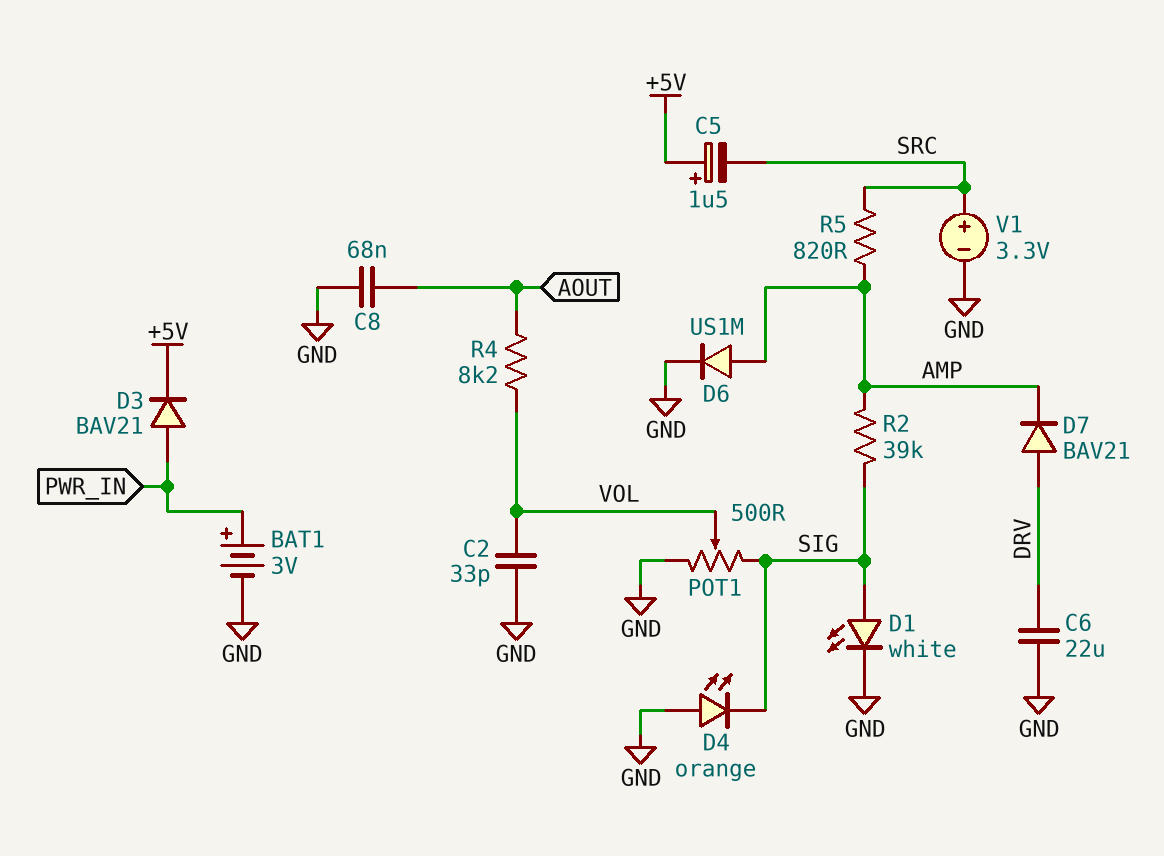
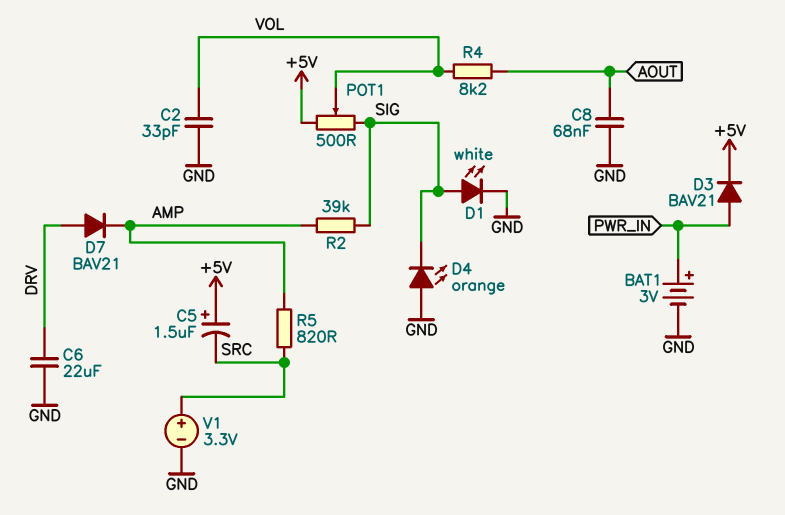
D6: diode US1M (A AMP, K GND) -> none
POT1: 500 (GND, SIG, wiper VOL) -> 500 (+5V, SIG, wiper VOL)

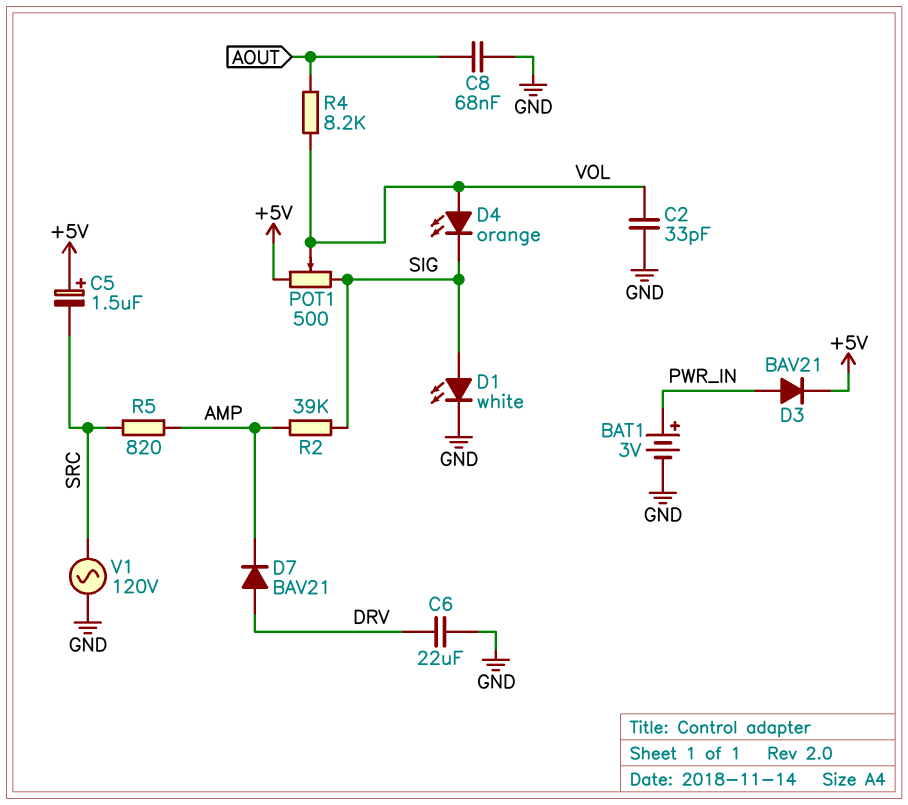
D4: LED orange (A GND, K SIG) -> LED orange (A VOL, K SIG)
V1: 3.3V (plus SRC, minus GND) -> AC 120V (GND, SRC)

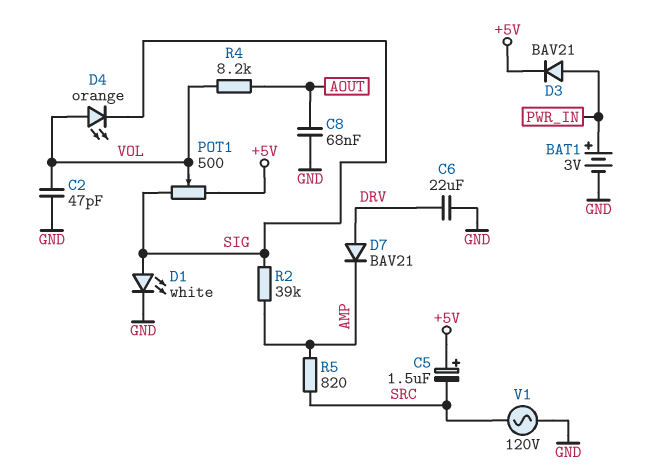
C2: 33pF (GND, VOL) -> 47pF (GND, VOL)

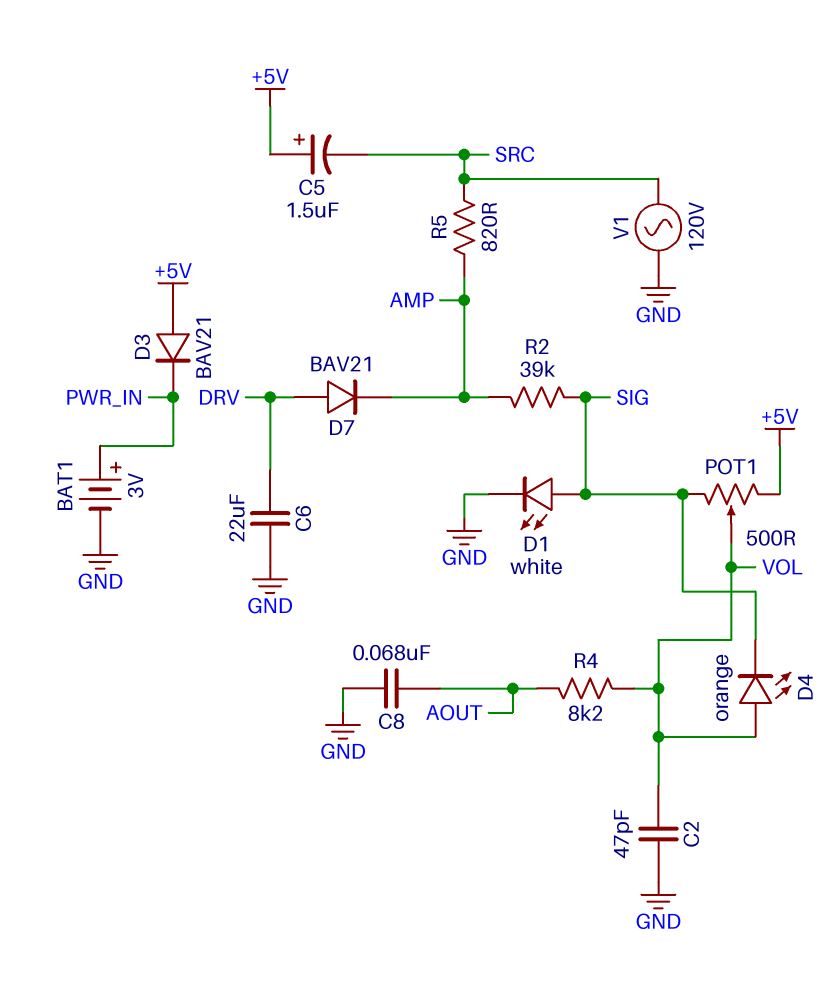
D3: diode BAV21 (A PWR_IN, K +5V) -> diode BAV21 (A +5V, K PWR_IN)

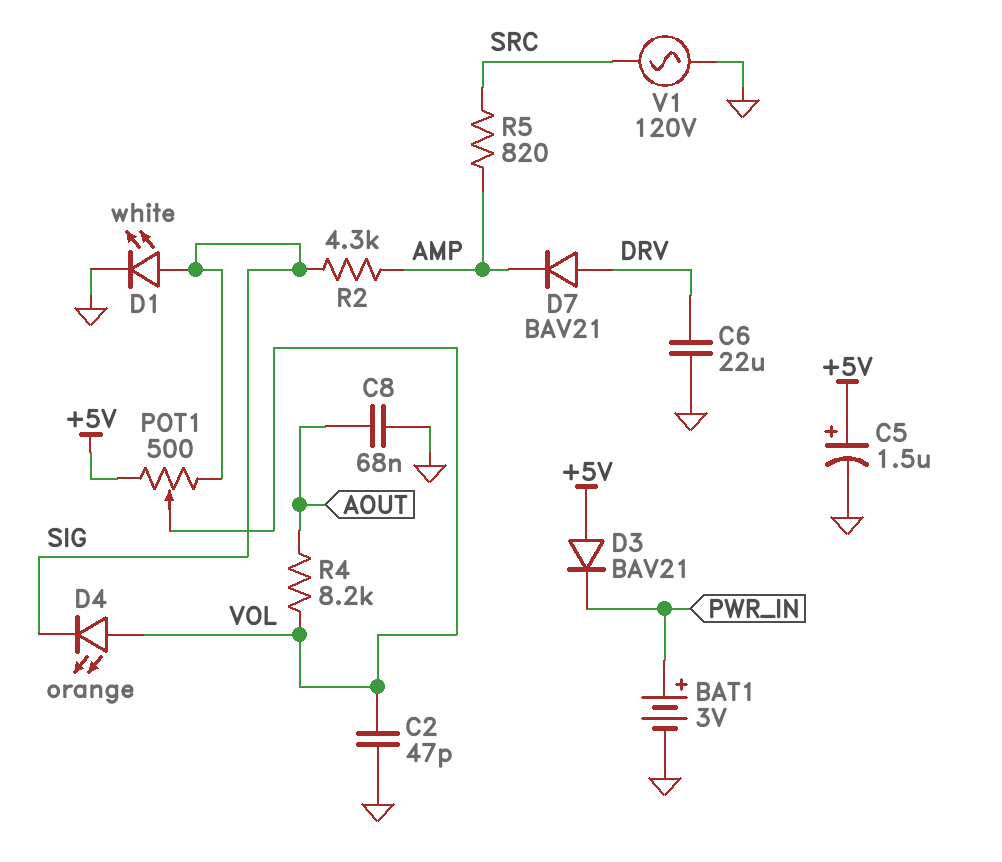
C5: 1.5uF (plus +5V, minus SRC) -> 1.5uF (plus +5V, minus GND)
R2: 39k (AMP, SIG) -> 4.3k (AMP, SIG)

